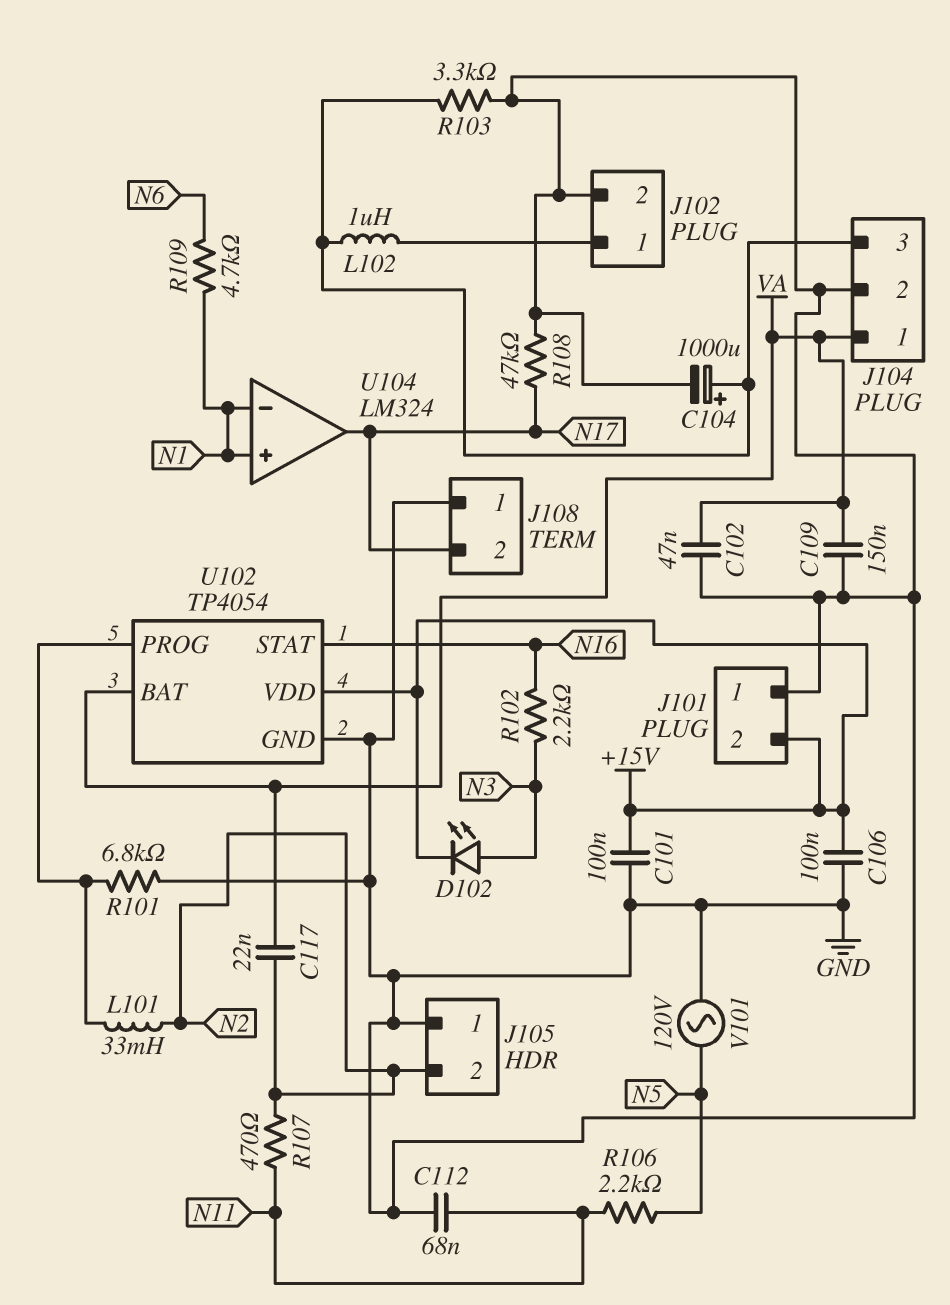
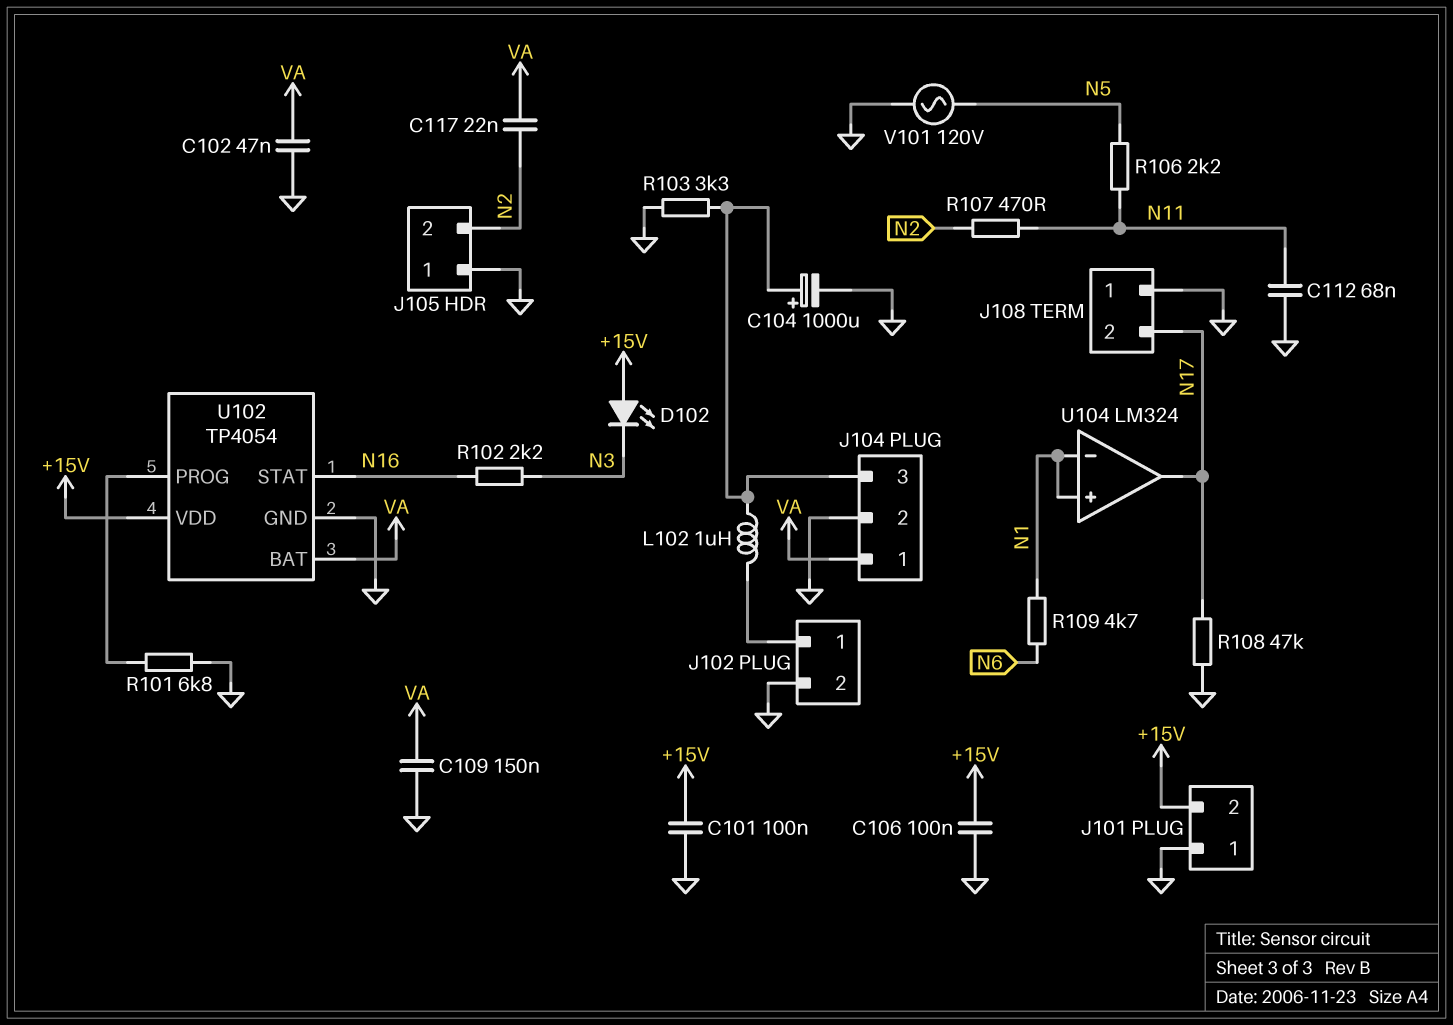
D102: LED (A N3, K +15V) -> LED (A +15V, K N3)
L101: 33mH (N2, U102/PROG) -> none

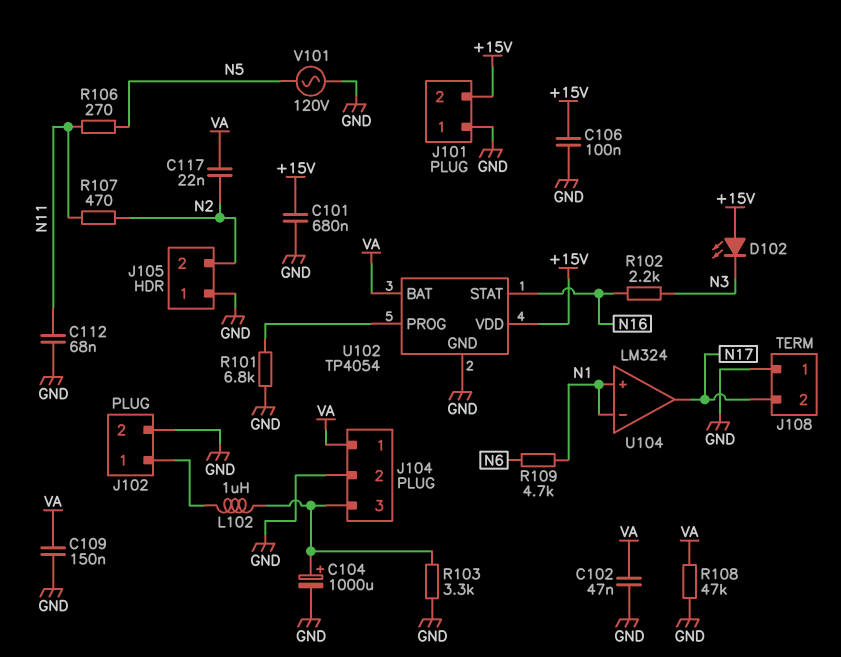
C101: 100nF (+15V, GND) -> 680nF (+15V, GND)
R106: 2.2k (N5, N11) -> 270 (N5, N11)
R108: 47k (GND, N17) -> 47k (GND, VA)

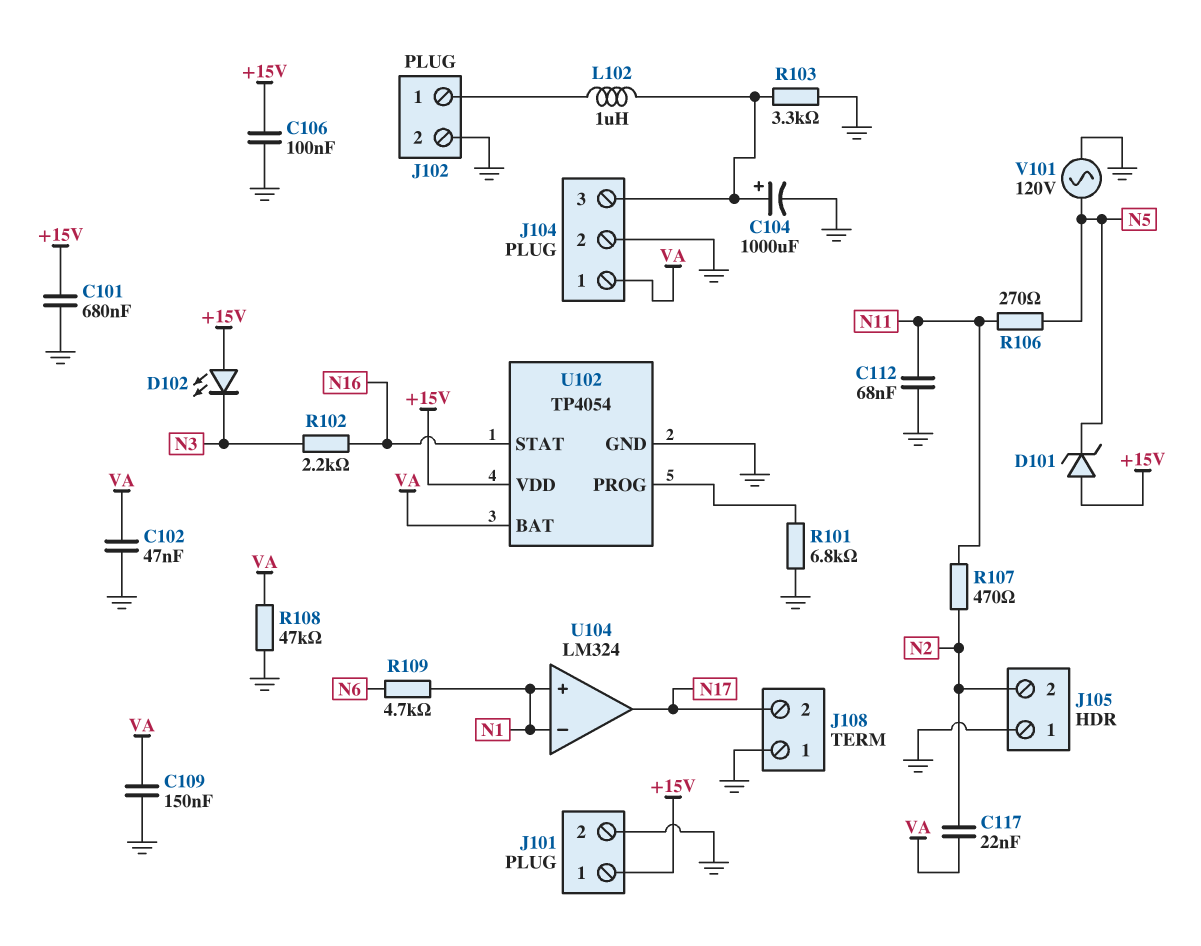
D101: none -> zener (A +15V, K N5)
J101 pin 1: GND -> +15V
J101 pin 2: +15V -> GND

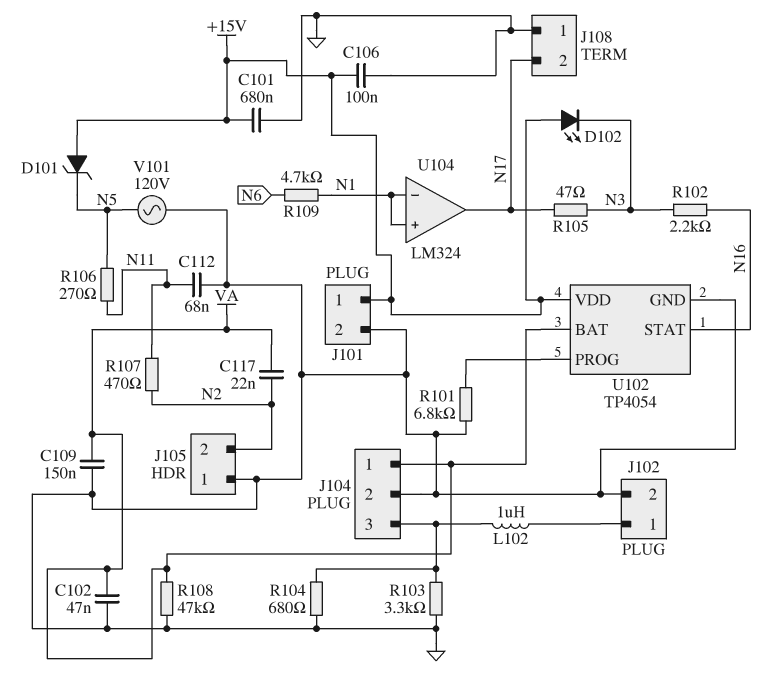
C104: 1000uF (plus J104/3, minus GND) -> none
R104: none -> 680 (GND, J104/3)
R105: none -> 47 (N3, N17)

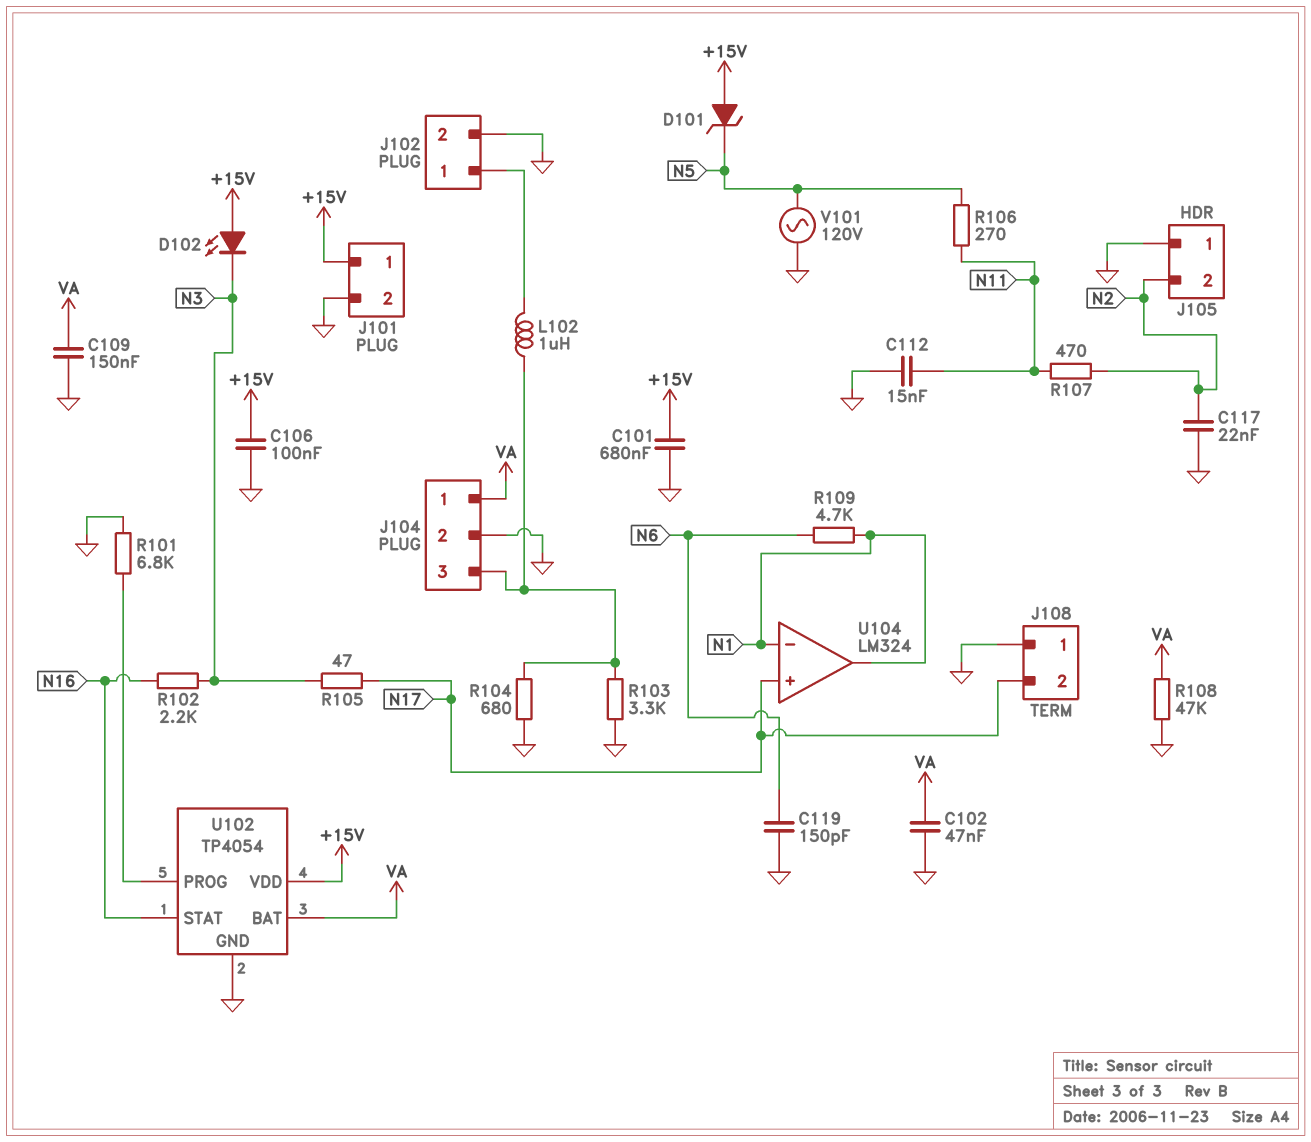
C112: 68nF (GND, N11) -> 15nF (GND, N11)
C117: 22nF (N2, VA) -> 22nF (GND, N2)
C119: none -> 150pF (GND, N6)
U104 pin in+: N1 -> N17
U104 pin out: N17 -> N1

